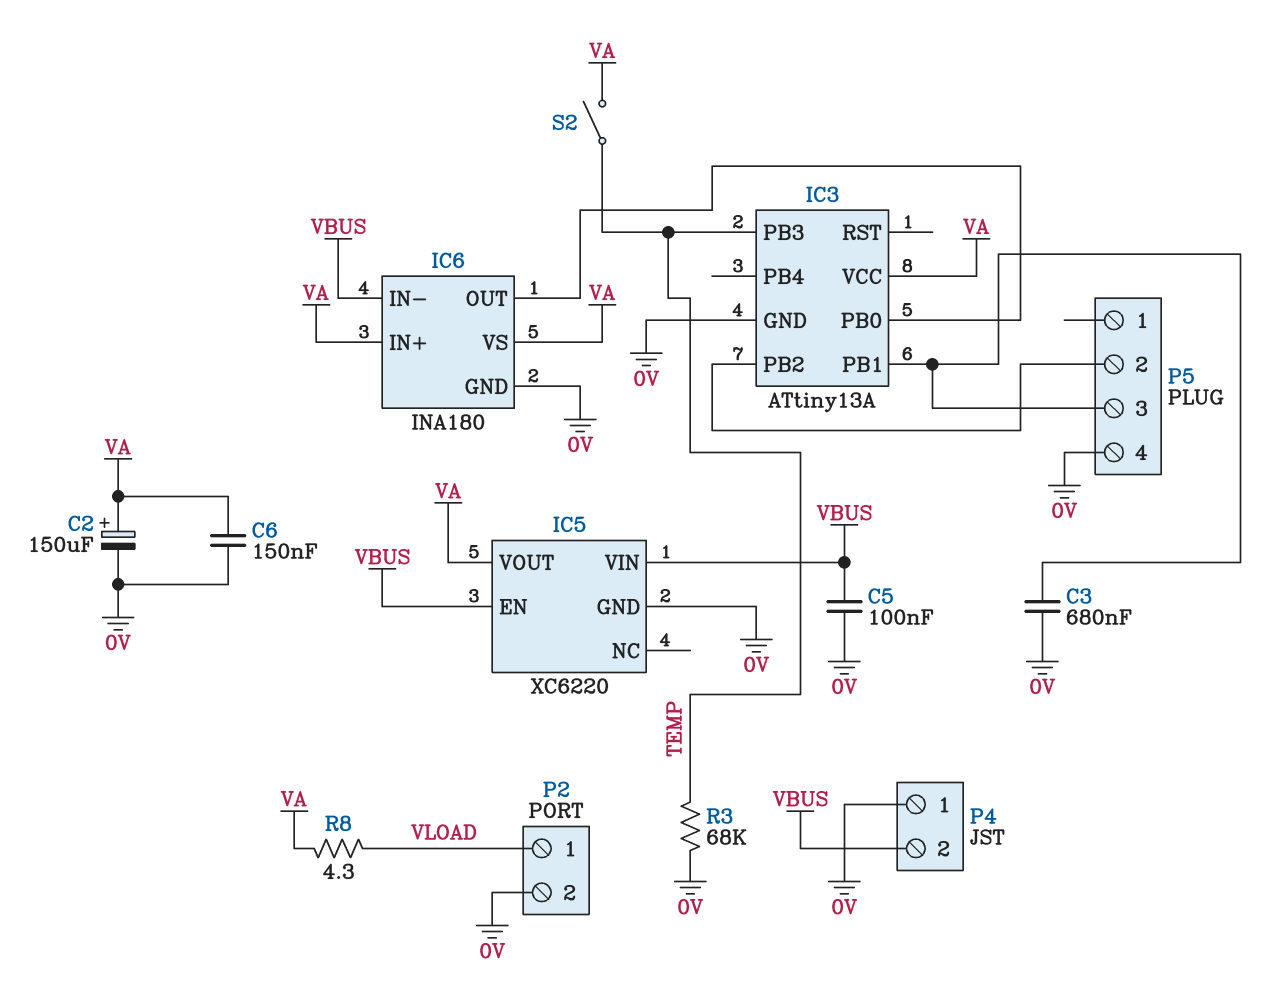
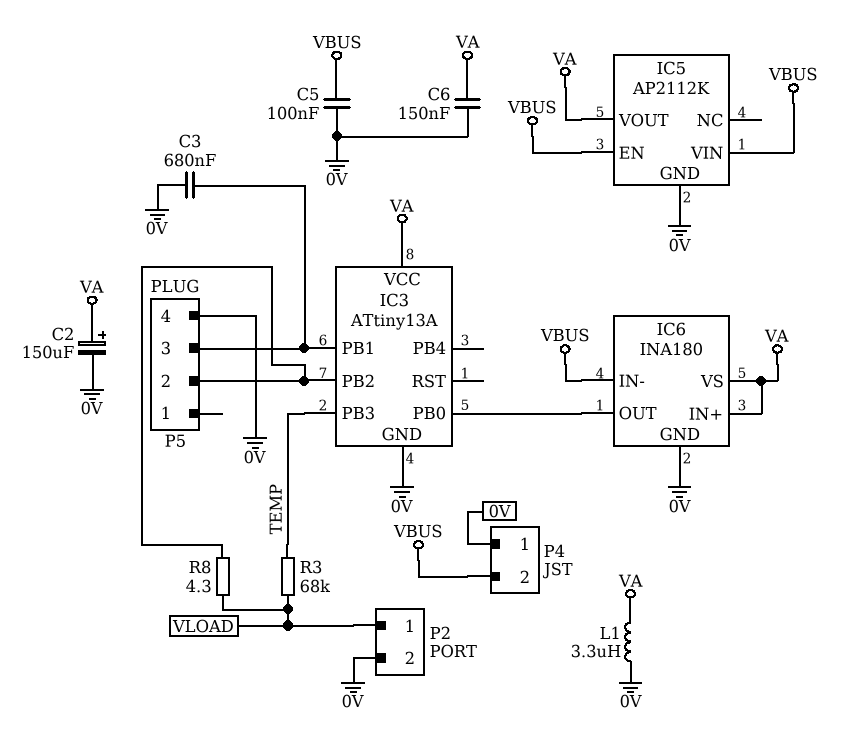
IC5: XC6220 -> AP2112K
L1: none -> 3.3uH (0V, VA)
R3: 68k (0V, TEMP) -> 68k (TEMP, VLOAD)
R8: 4.3 (VA, VLOAD) -> 4.3 (IC3/PB2, VLOAD)
S2: switch (TEMP, VA) -> none

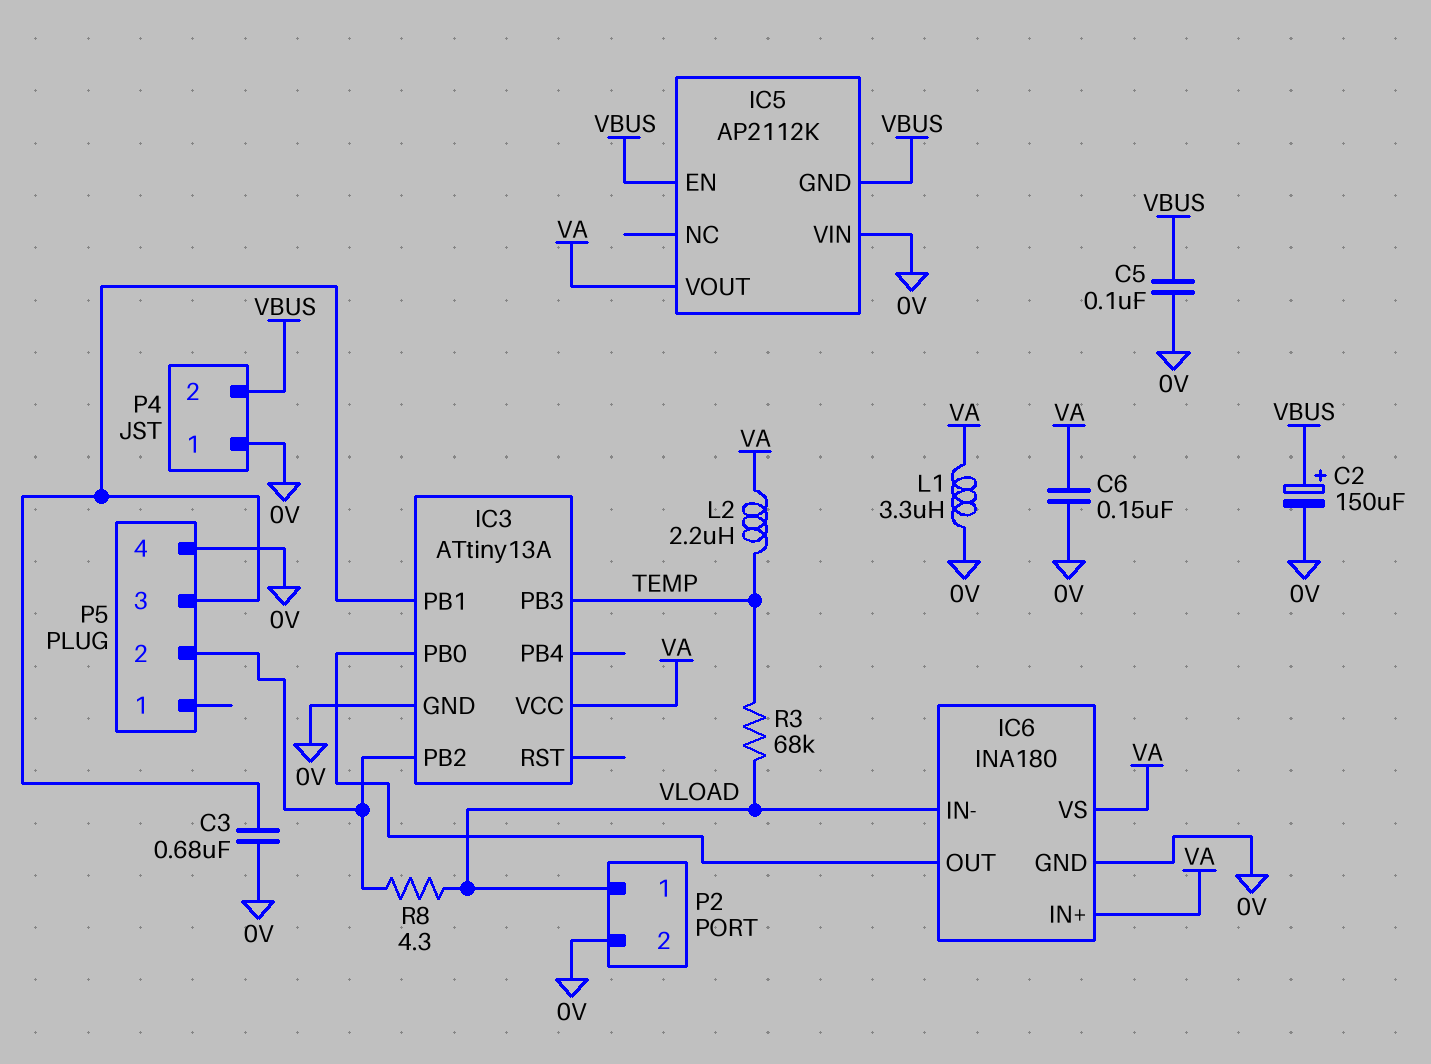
C2: 150uF (plus VA, minus 0V) -> 150uF (plus VBUS, minus 0V)
IC5 pin GND: 0V -> VBUS
IC5 pin VIN: VBUS -> 0V
IC6 pin IN-: VBUS -> VLOAD
L2: none -> 2.2uH (TEMP, VA)

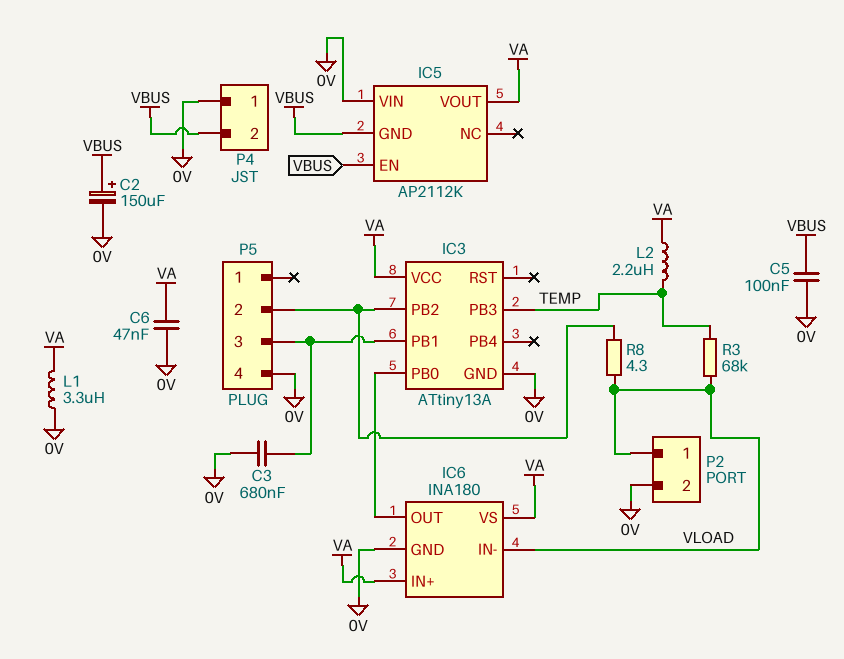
C6: 150nF (0V, VA) -> 47nF (0V, VA)

